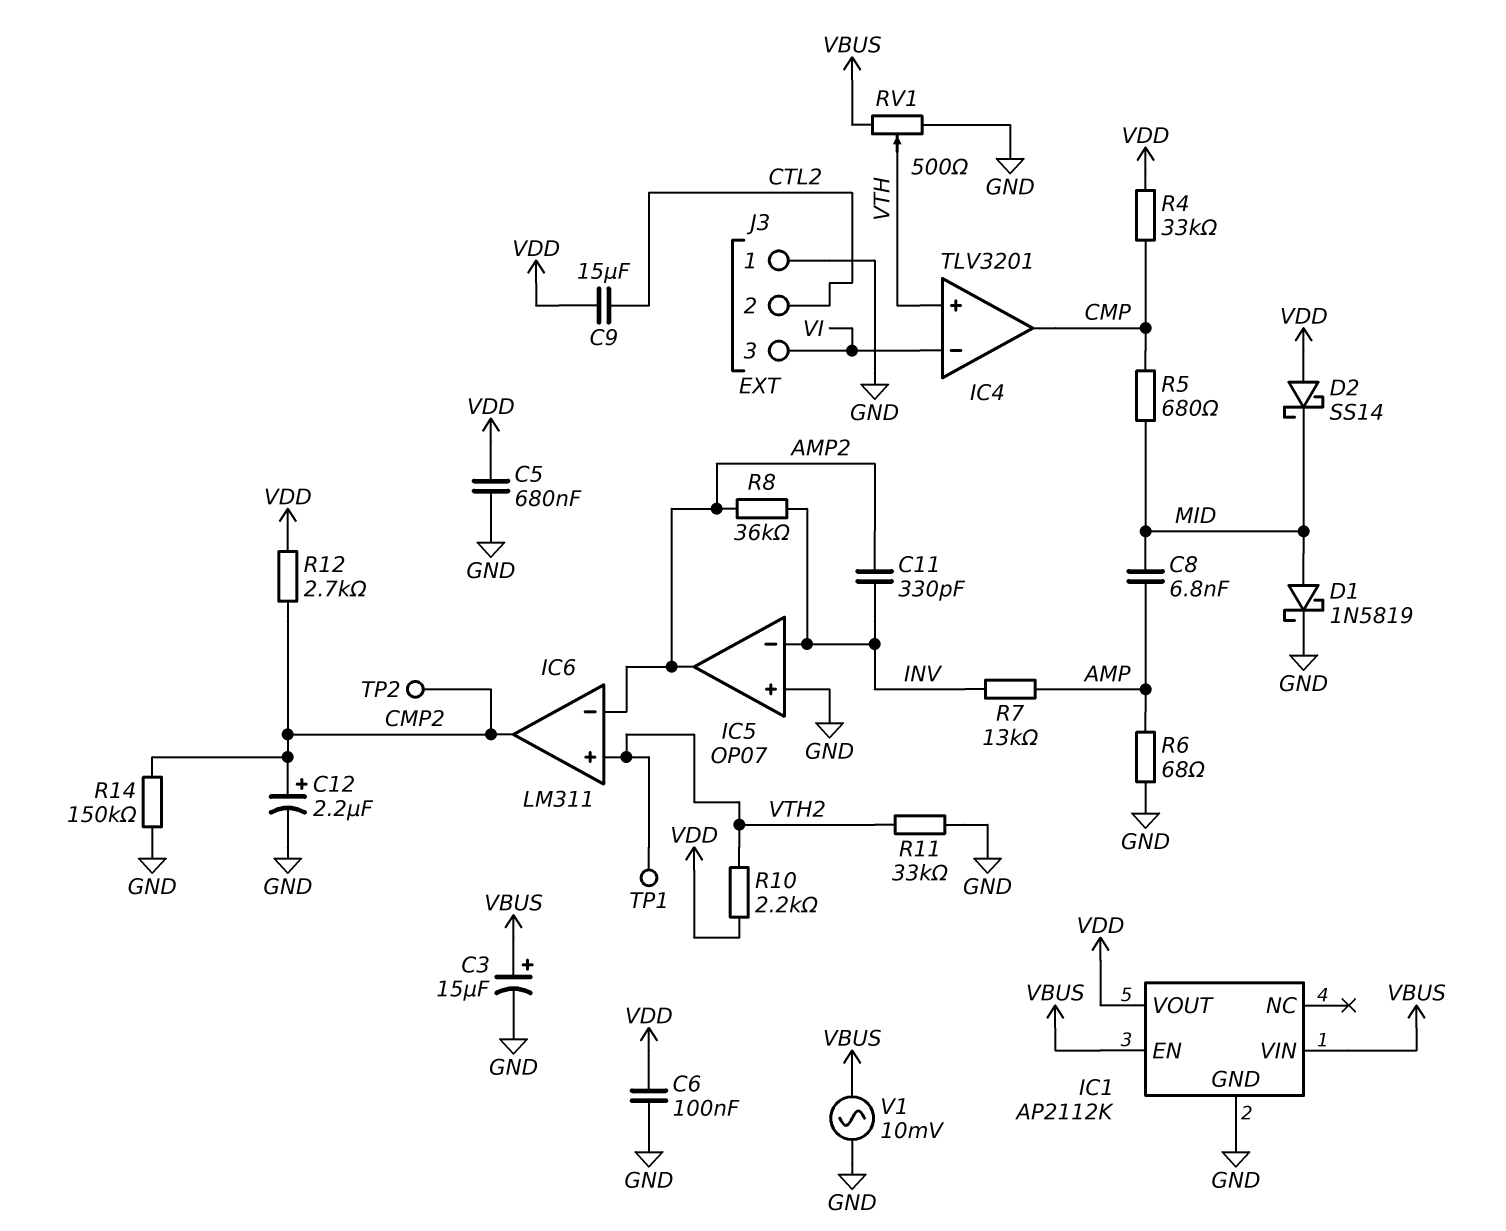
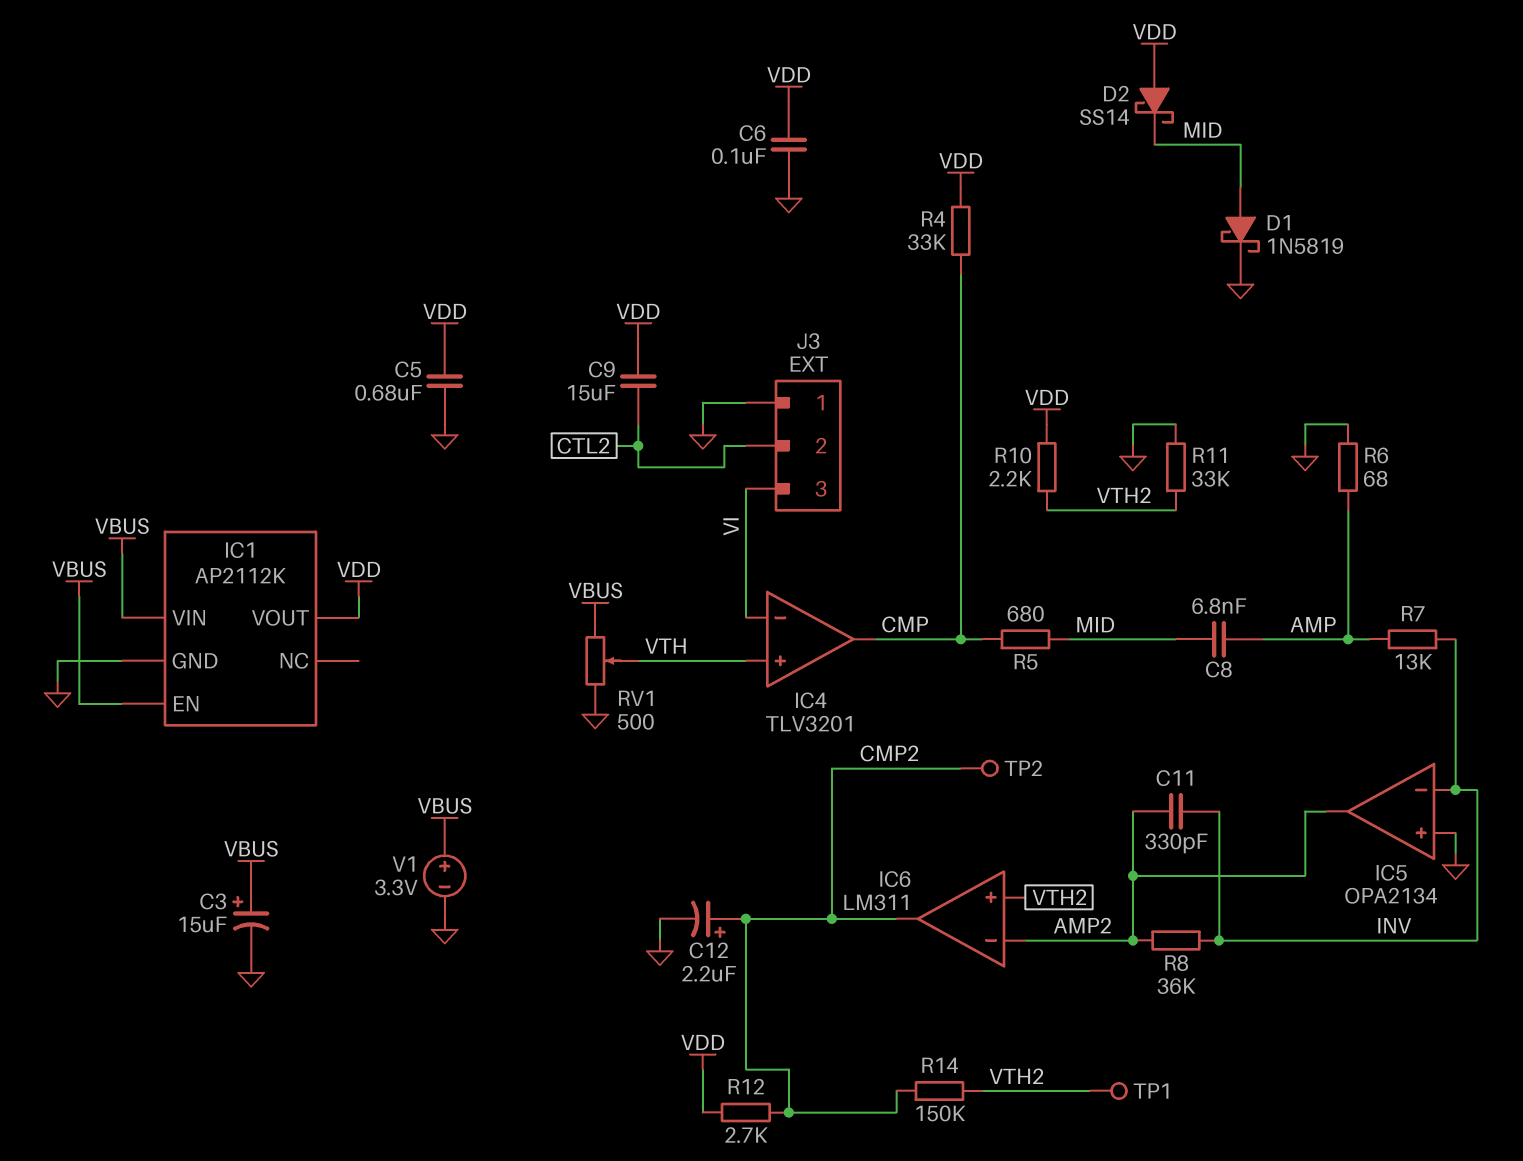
IC5: OP07 -> OPA2134
R14: 150k (CMP2, GND) -> 150k (CMP2, VTH2)
V1: AC 10mV (GND, VBUS) -> 3.3V (plus VBUS, minus GND)

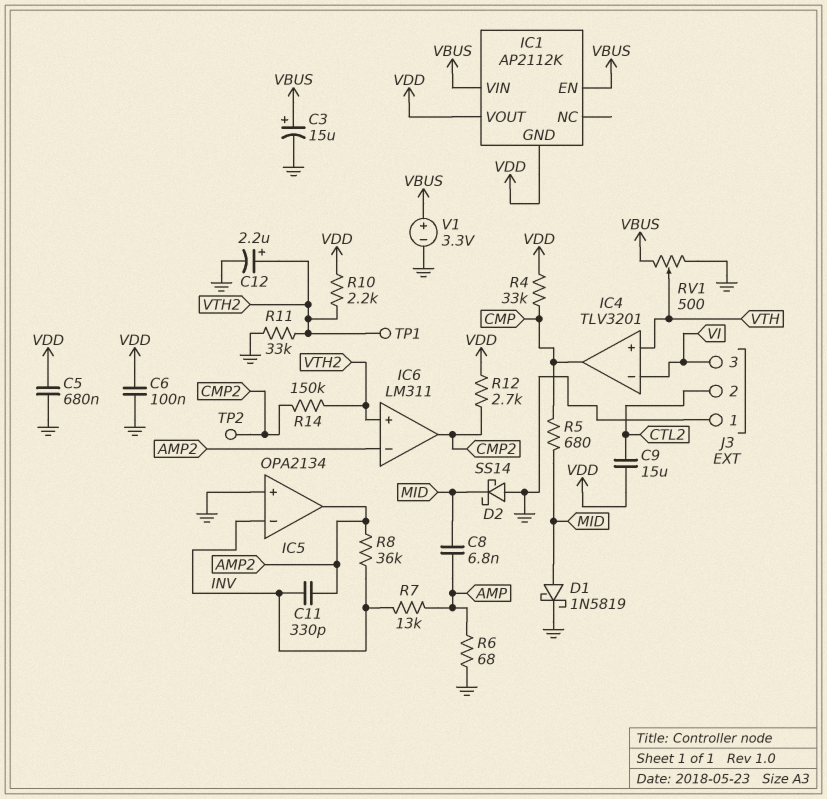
C12: 2.2uF (plus CMP2, minus GND) -> 2.2uF (plus VTH2, minus GND)
D2: schottky SS14 (A VDD, K MID) -> schottky SS14 (A GND, K MID)
IC1 pin GND: GND -> VDD

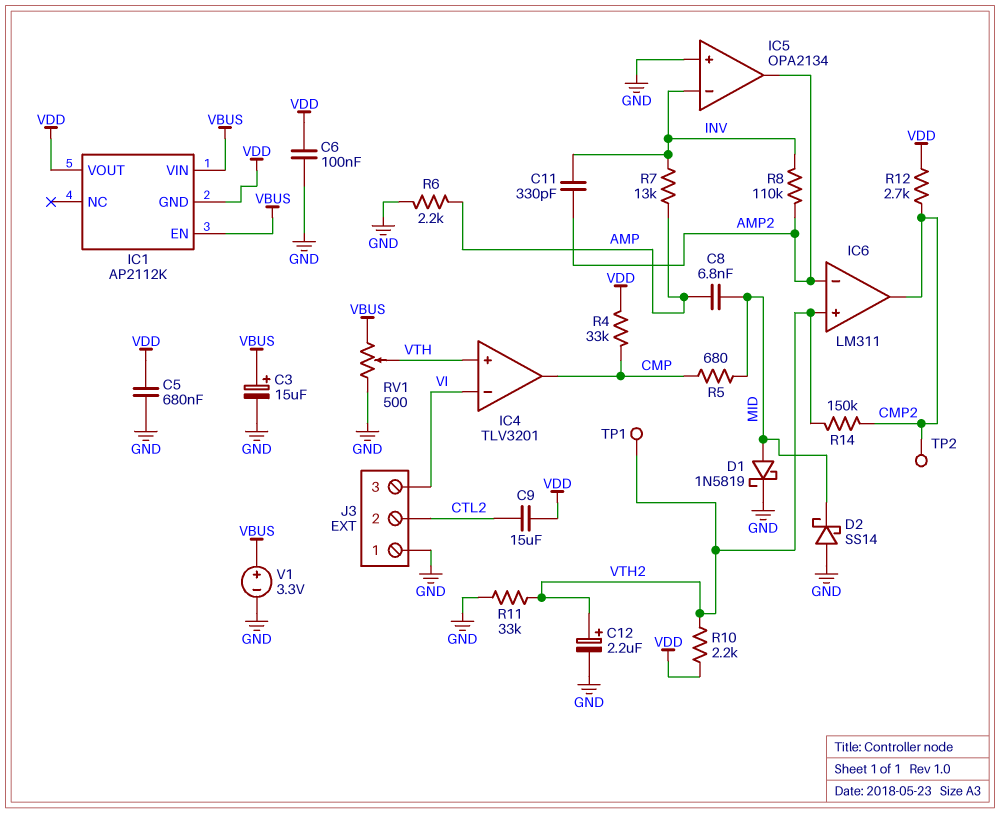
R6: 68 (AMP, GND) -> 2.2k (AMP, GND)
R8: 36k (AMP2, INV) -> 110k (AMP2, INV)

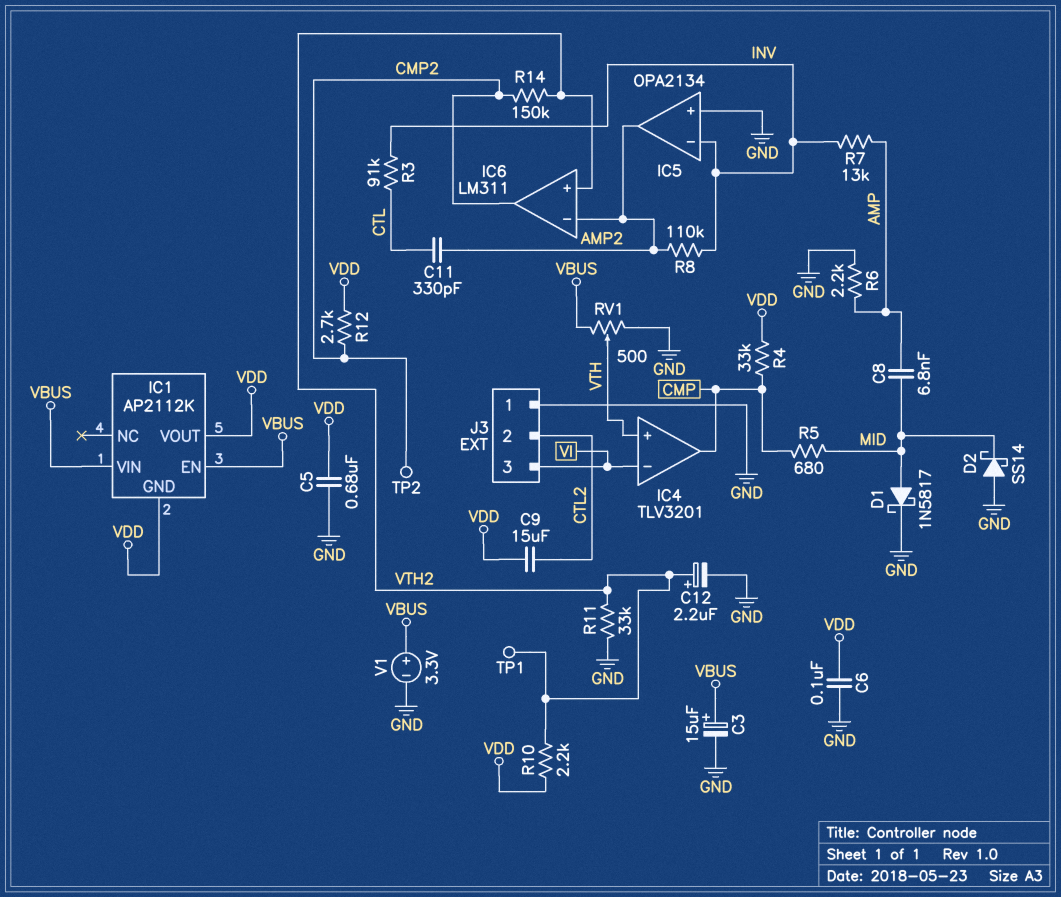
C11: 330pF (AMP2, INV) -> 330pF (AMP2, CTL)
D1: schottky 1N5819 (A MID, K GND) -> schottky 1N5817 (A MID, K GND)
R3: none -> 91k (CTL, INV)

